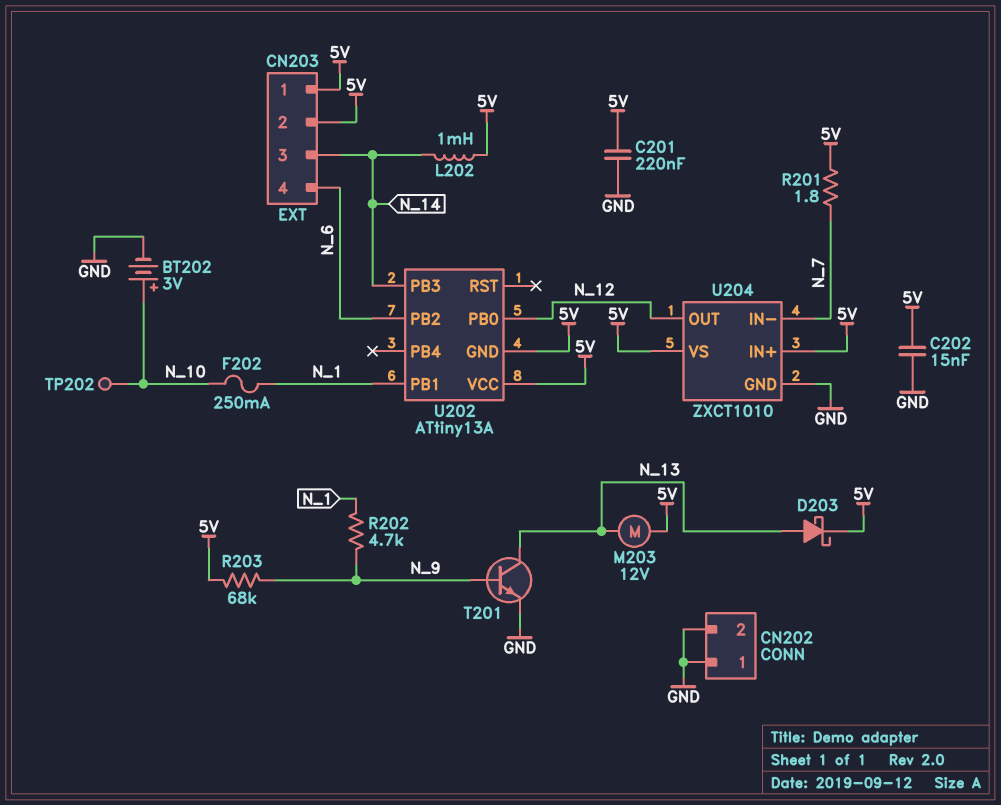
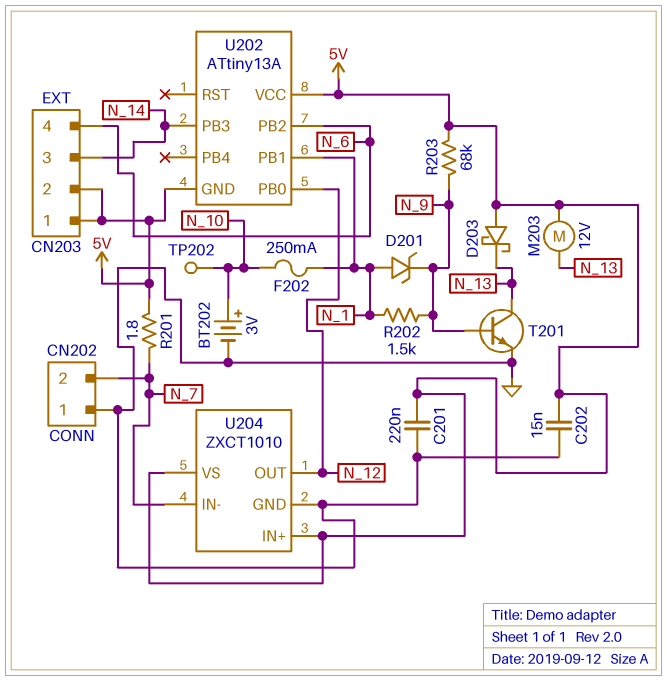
CN202 pin 2: GND -> N_7
D201: none -> zener (A N_1, K N_9)
D203: schottky (A N_13, K 5V) -> schottky (A 5V, K N_13)
L202: 1mH (5V, N_14) -> none
R202: 4.7k (N_1, N_9) -> 1.5k (N_1, N_9)

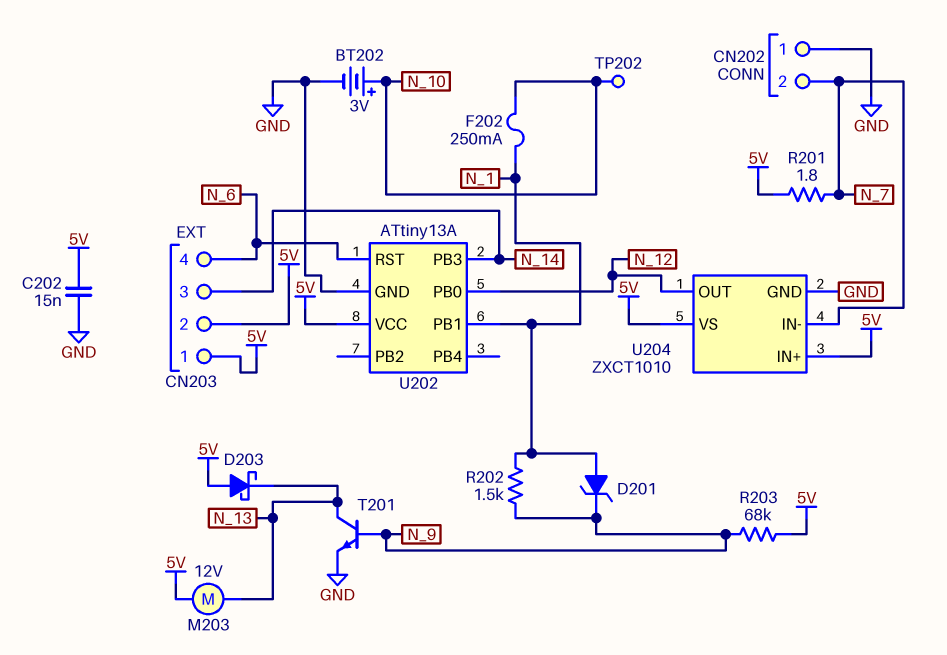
C201: 220nF (5V, GND) -> none
U202 pin GND: 5V -> GND
U202 pin PB2: N_6 -> none
U202 pin RST: none -> N_6

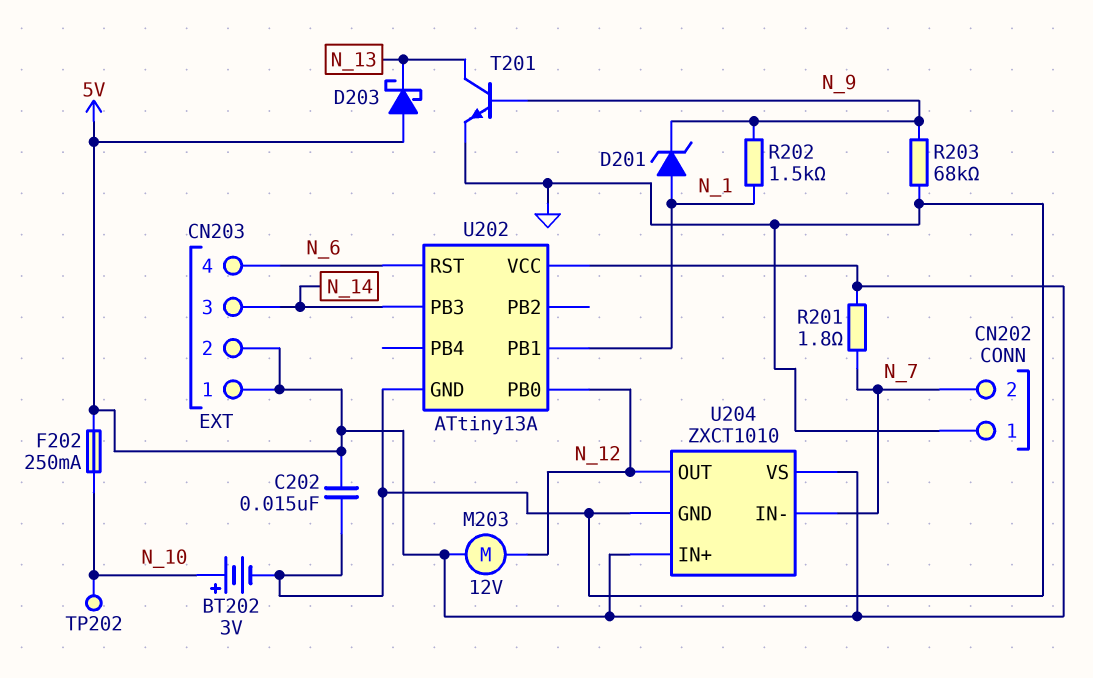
F202: 250mA (N_1, N_10) -> 250mA (5V, N_10)
M203: motor 12V (5V, N_13) -> motor 12V (5V, N_12)
R203: 68k (5V, N_9) -> 68k (GND, N_9)

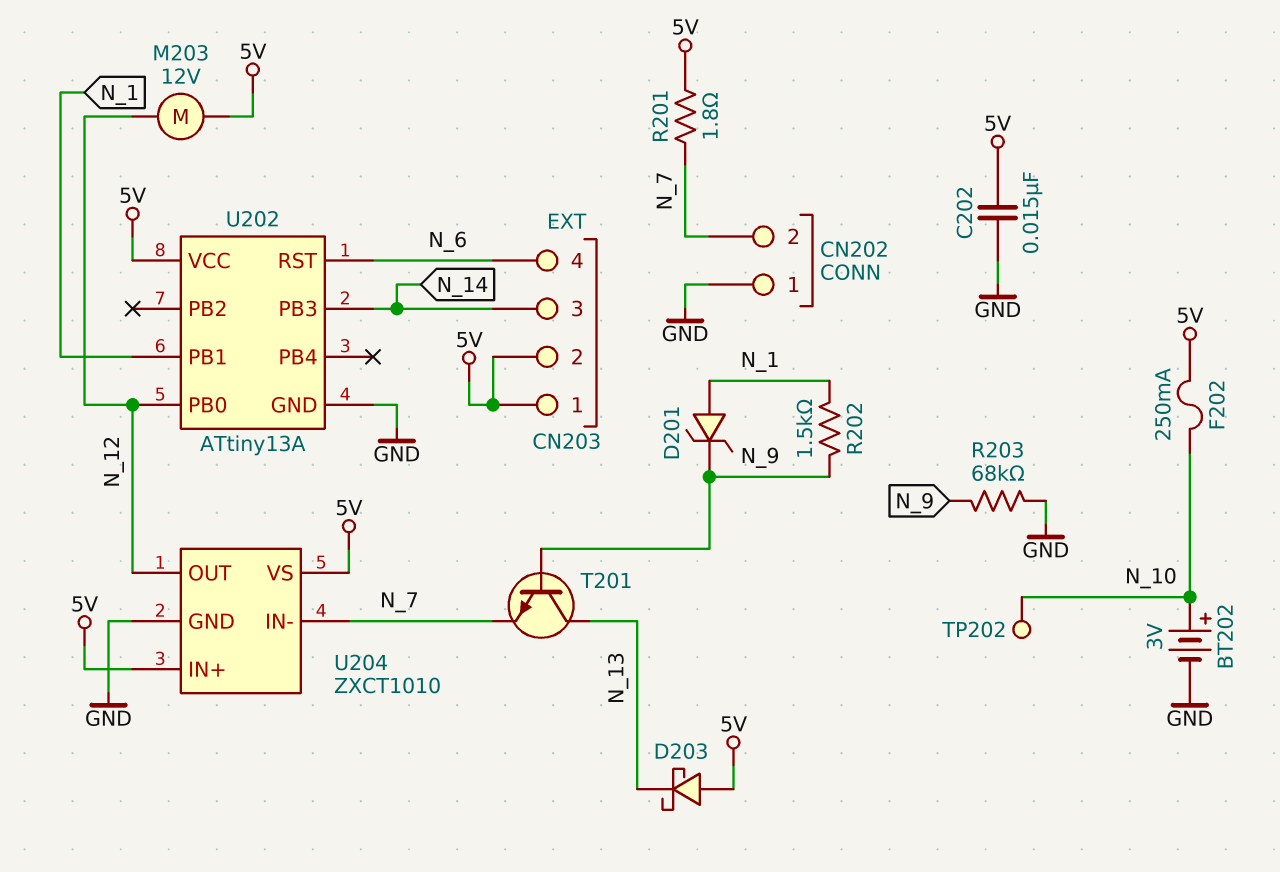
T201: NPN (B N_9, C N_13, E GND) -> NPN (B N_9, C N_13, E N_7)

